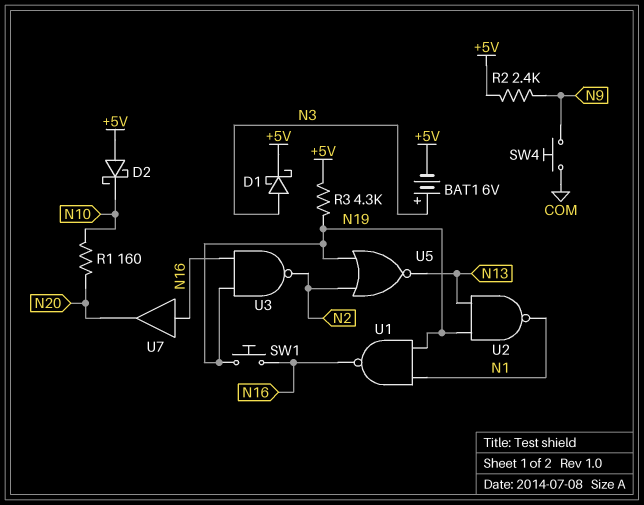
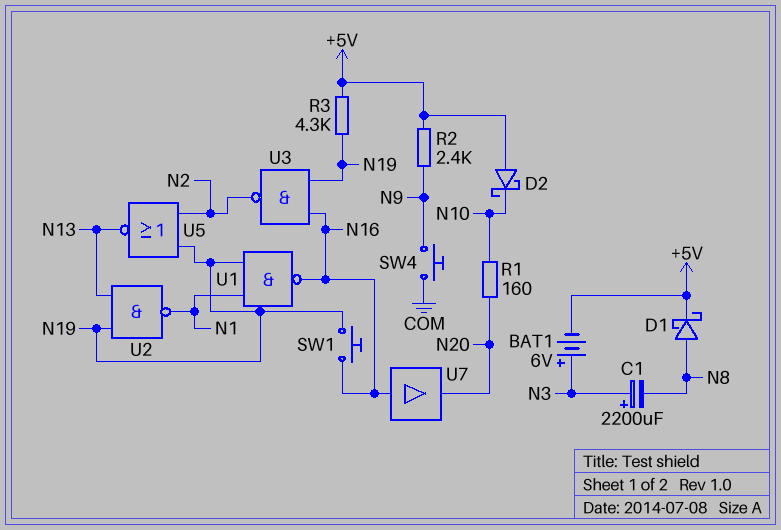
C1: none -> 2200uF (plus N3, minus N8)
D1: schottky (A N3, K +5V) -> schottky (A N8, K +5V)

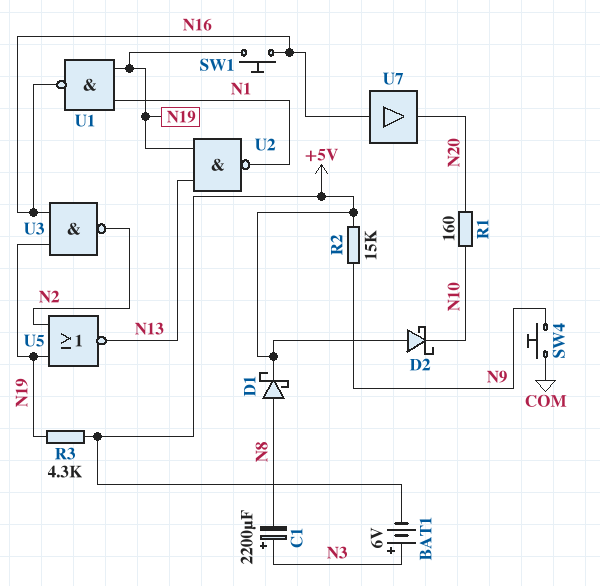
R2: 2.4k (+5V, N9) -> 15k (+5V, N9)

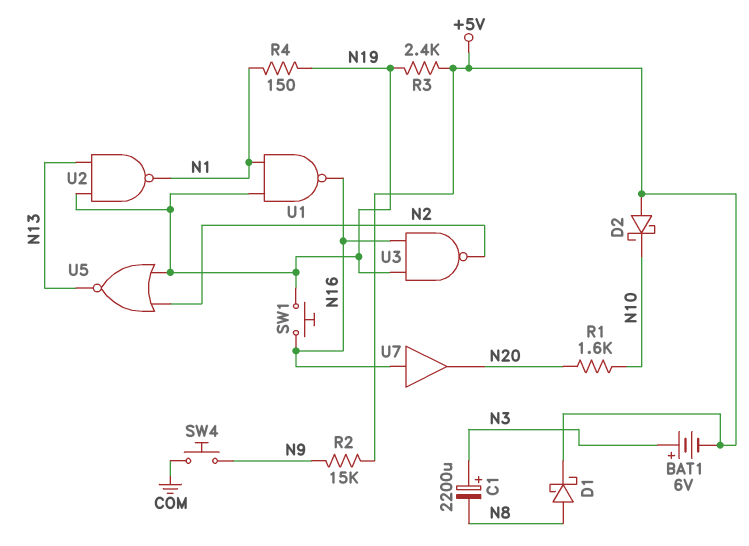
R1: 160 (N10, N20) -> 1.6k (N10, N20)
R3: 4.3k (+5V, N19) -> 2.4k (+5V, N19)
R4: none -> 150 (N1, N19)

